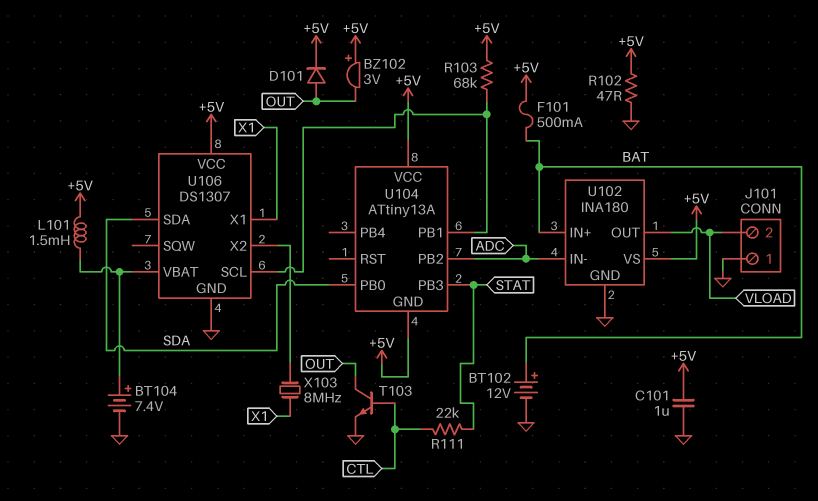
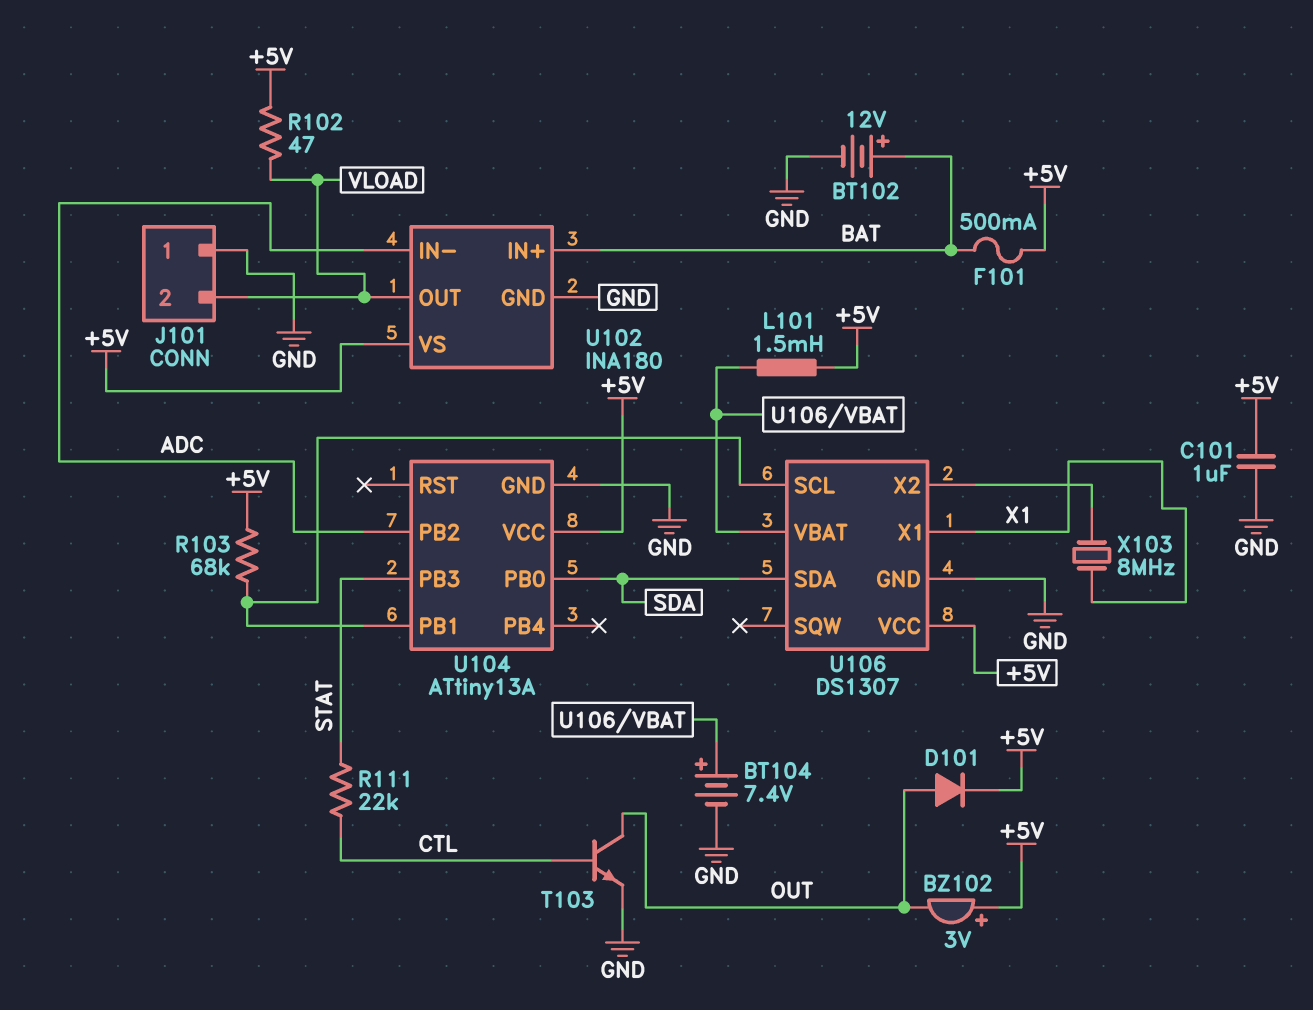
R102: 47 (+5V, GND) -> 47 (+5V, VLOAD)
U104 pin GND: +5V -> GND

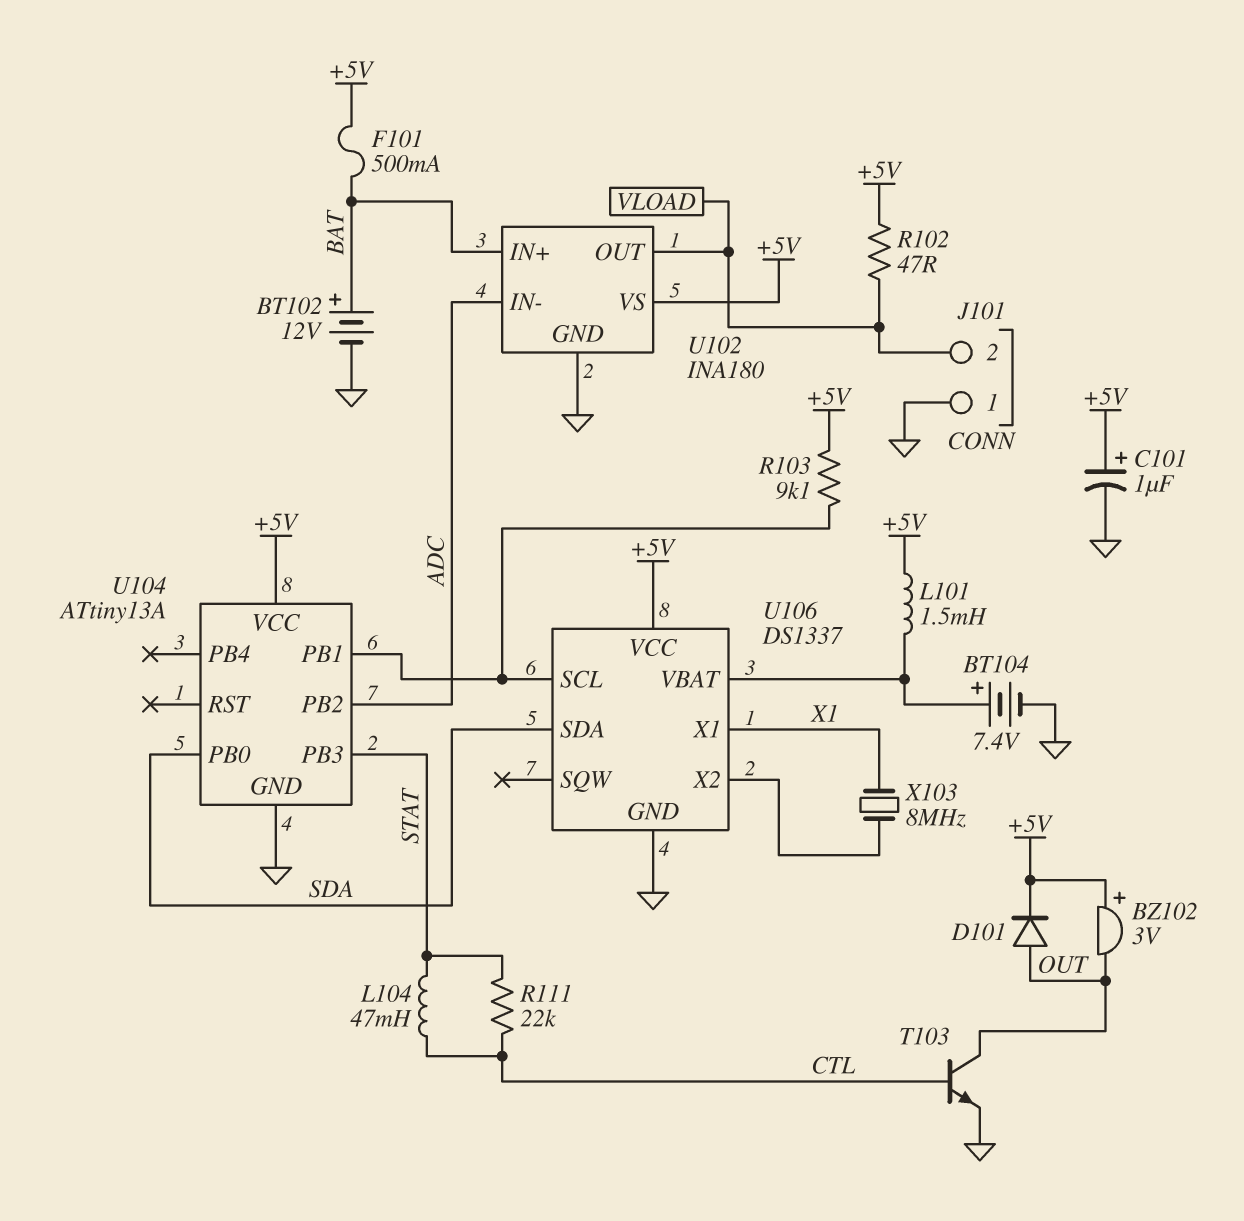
C101: 1uF (+5V, GND) -> 1uF (plus +5V, minus GND)
L104: none -> 47mH (CTL, STAT)
R103: 68k (+5V, U104/PB1) -> 9.1k (+5V, U104/PB1)
U106: DS1307 -> DS1337

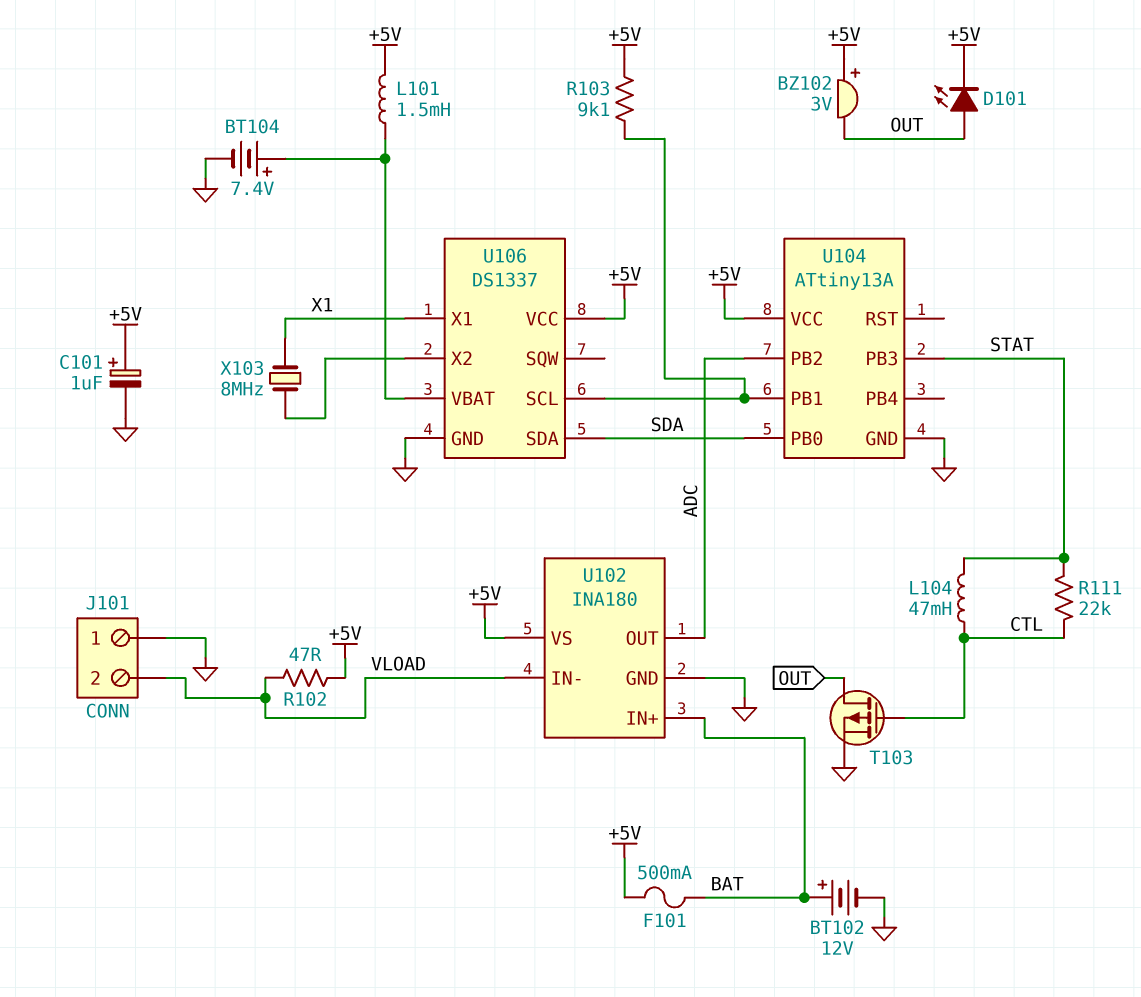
D101: diode (A OUT, K +5V) -> LED (A OUT, K +5V)
T103: NPN (B CTL, C OUT, E GND) -> PMOS (G CTL, D OUT, S GND)
U102 pin IN-: ADC -> VLOAD
U102 pin OUT: VLOAD -> ADC

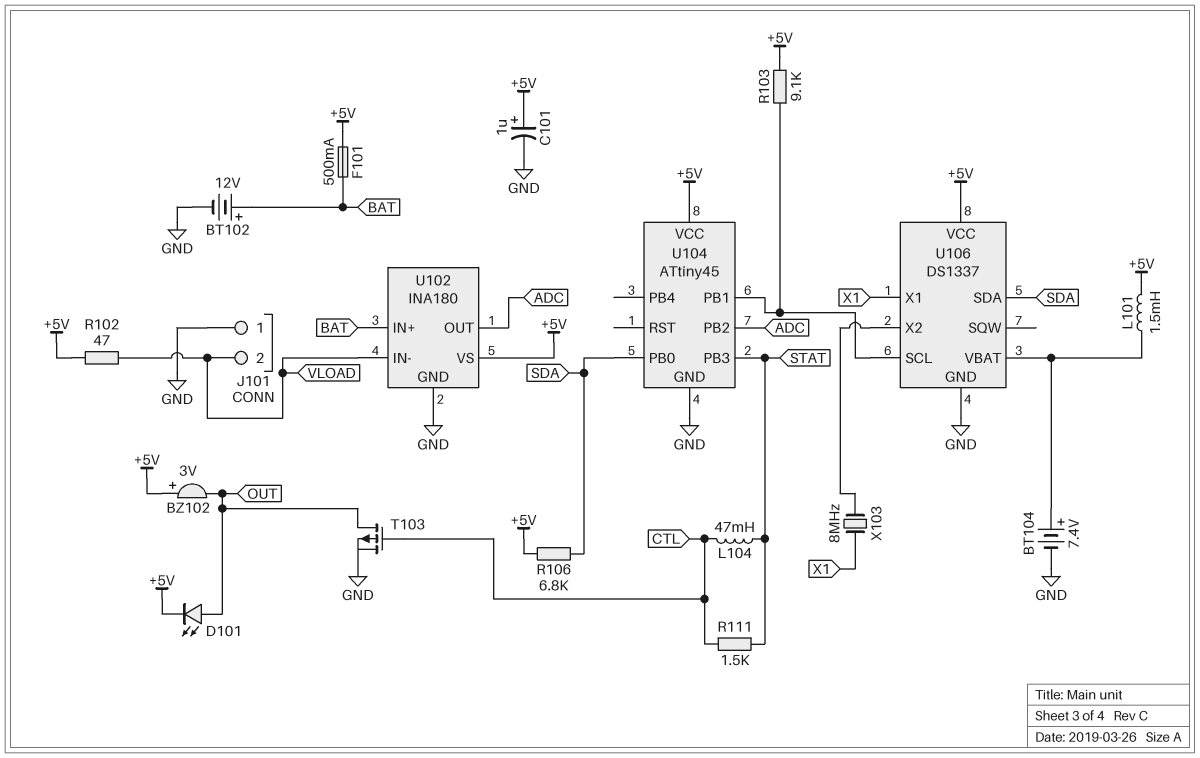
R106: none -> 6.8k (+5V, SDA)
R111: 22k (CTL, STAT) -> 1.5k (CTL, STAT)
U104: ATtiny13A -> ATtiny45

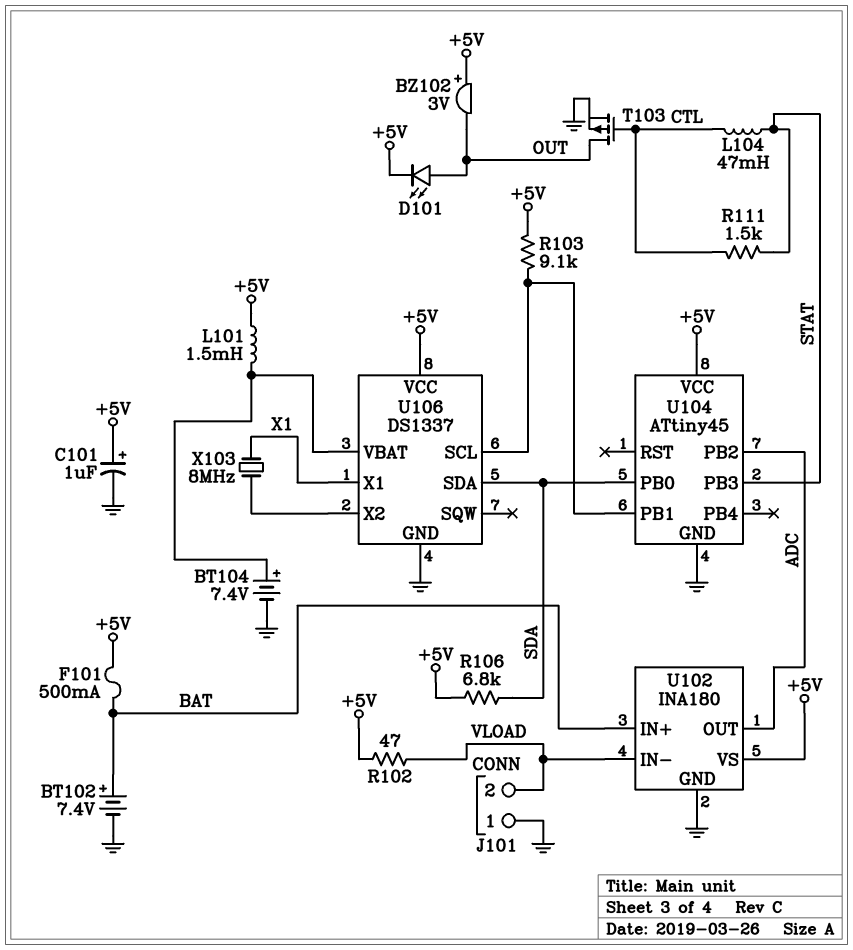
BT102: 12V (plus BAT, minus GND) -> 7.4V (plus BAT, minus GND)

